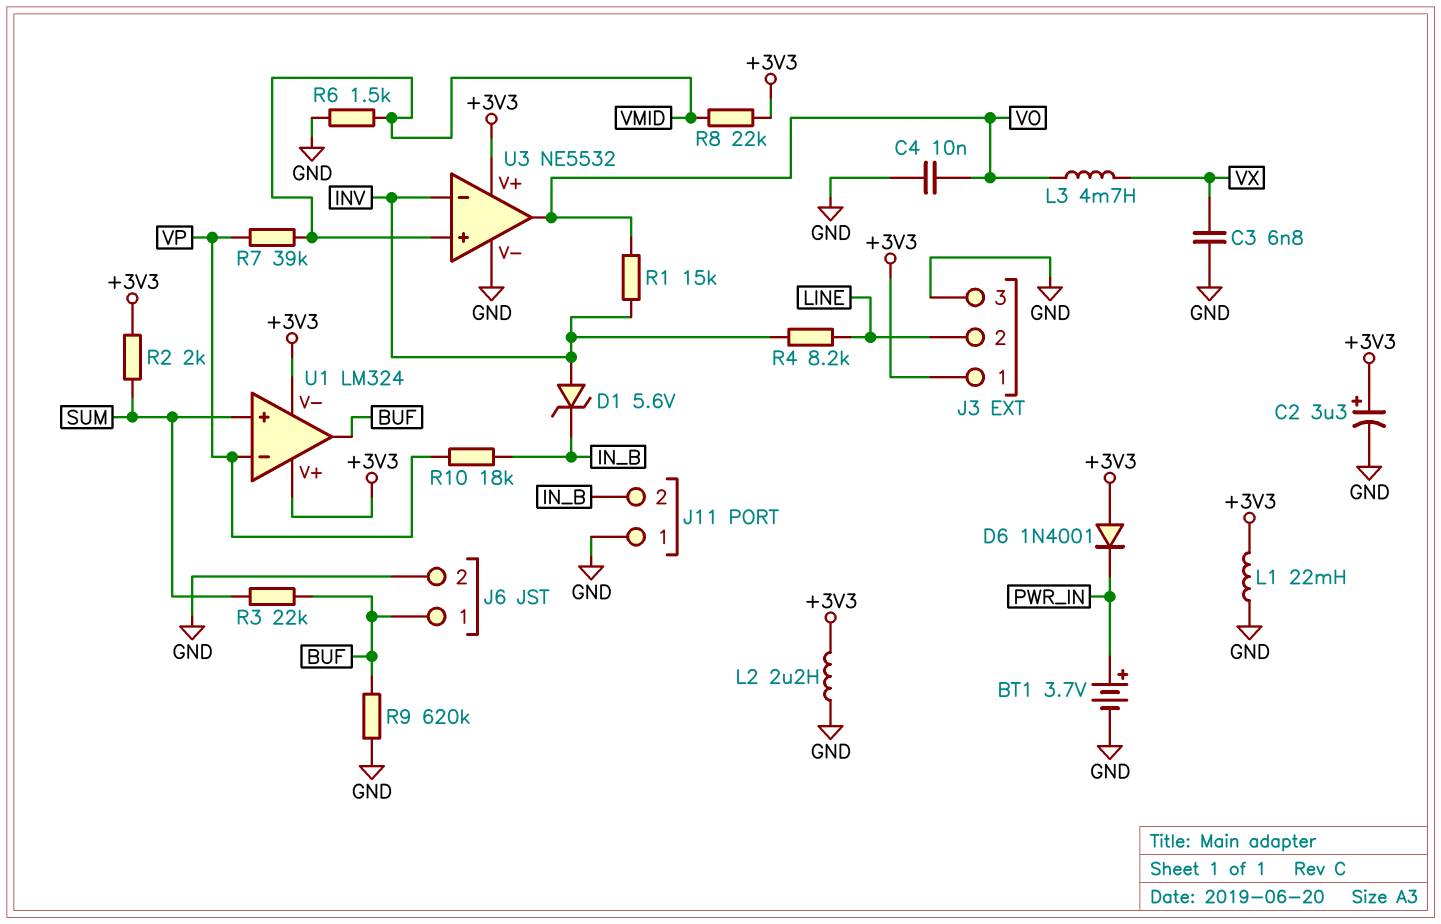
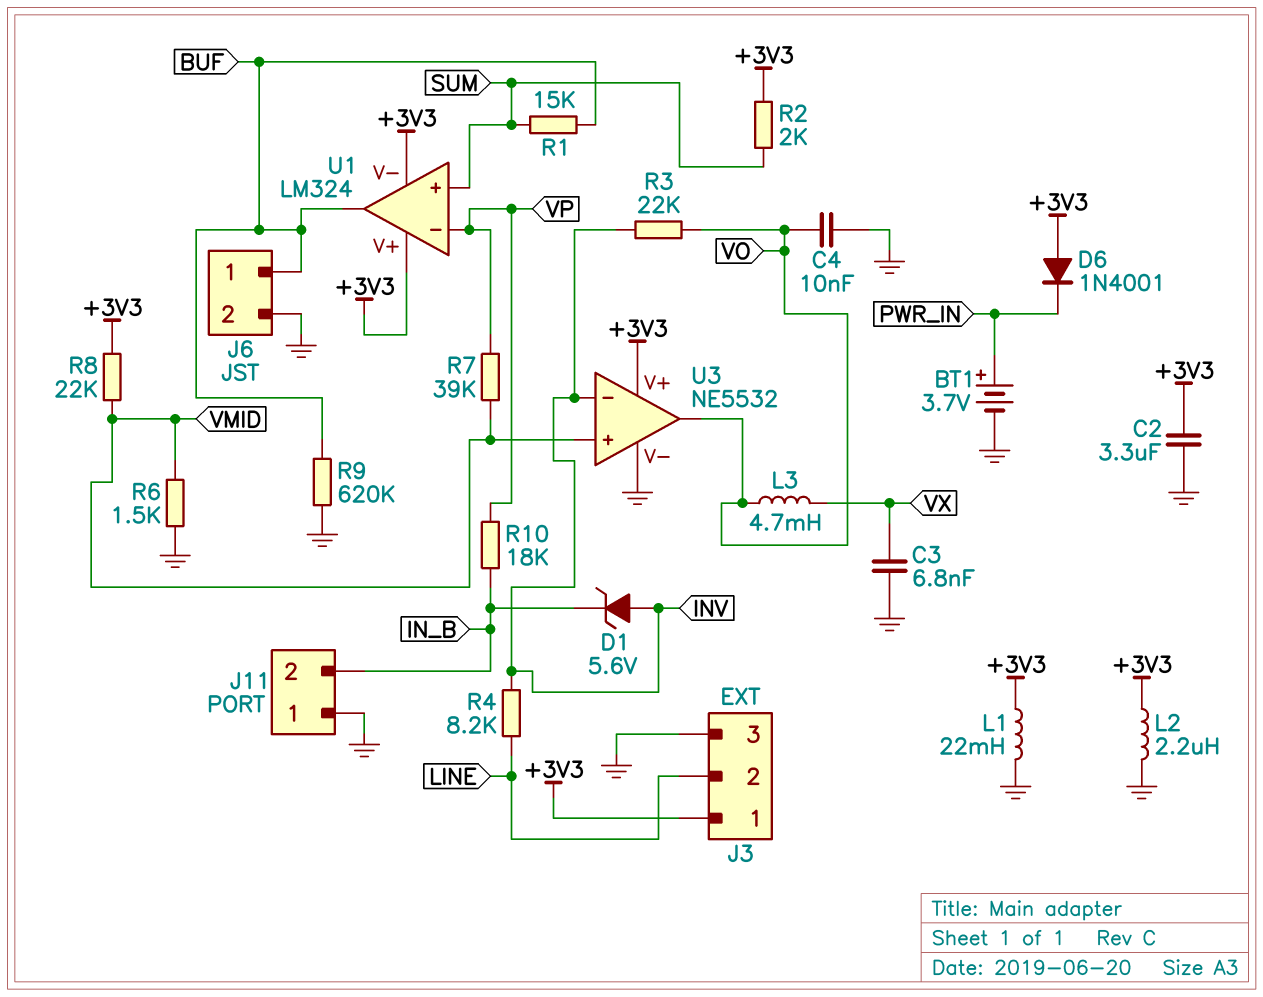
C2: 3.3uF (plus +3V3, minus GND) -> 3.3uF (+3V3, GND)
R1: 15k (INV, VO) -> 15k (BUF, SUM)
R3: 22k (BUF, SUM) -> 22k (INV, VO)

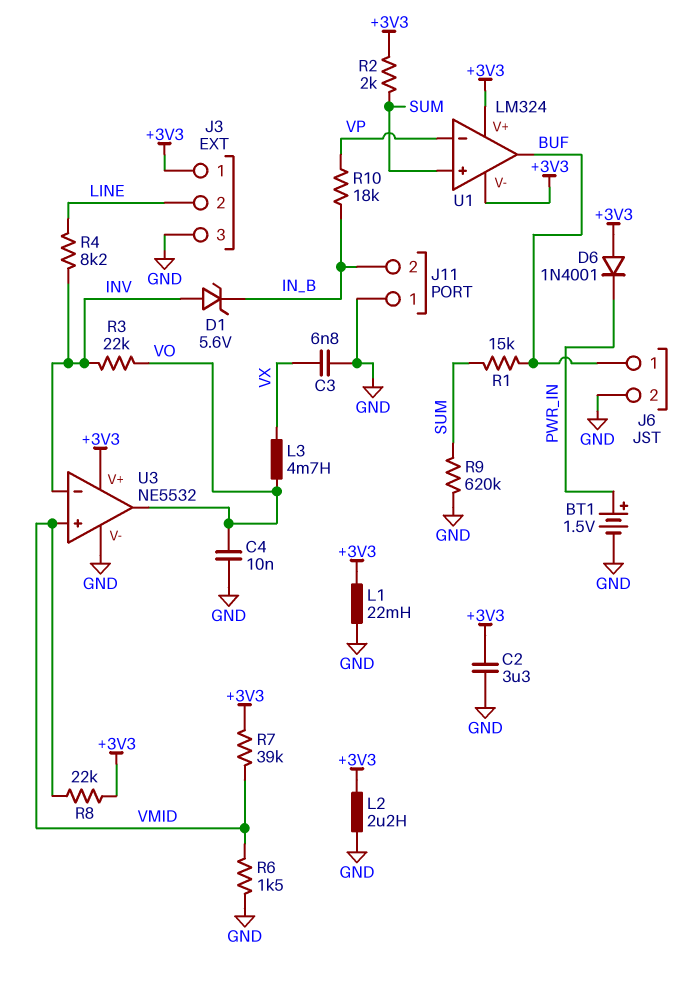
BT1: 3.7V (plus PWR_IN, minus GND) -> 1.5V (plus PWR_IN, minus GND)
R7: 39k (VMID, VP) -> 39k (+3V3, VMID)
R9: 620k (BUF, GND) -> 620k (GND, SUM)

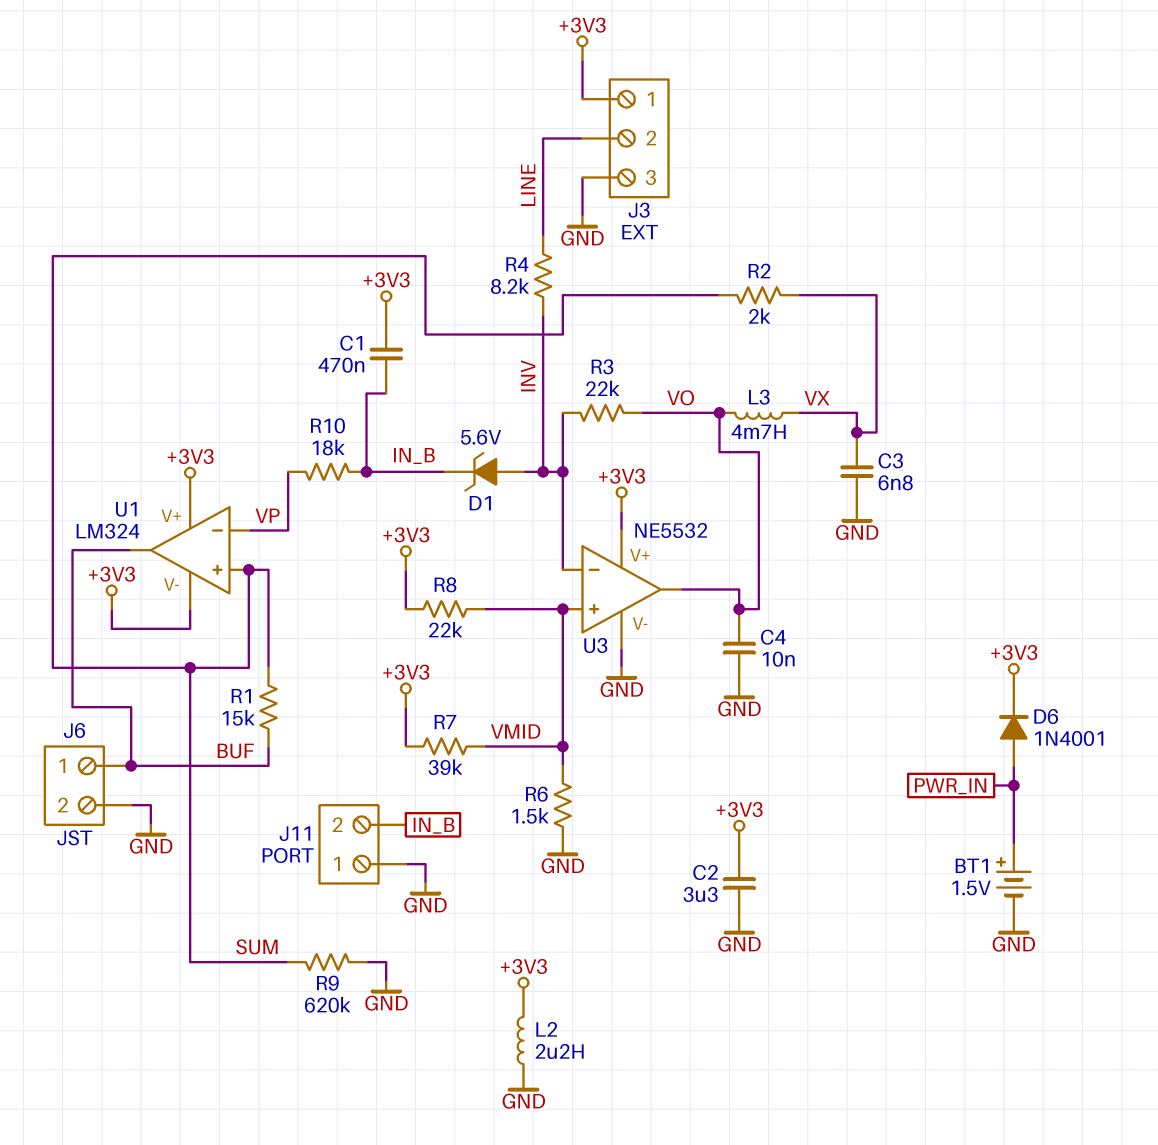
C1: none -> 470nF (+3V3, IN_B)
D6: diode 1N4001 (A +3V3, K PWR_IN) -> diode 1N4001 (A PWR_IN, K +3V3)
L1: 22mH (+3V3, GND) -> none
R2: 2k (+3V3, SUM) -> 2k (SUM, VX)

